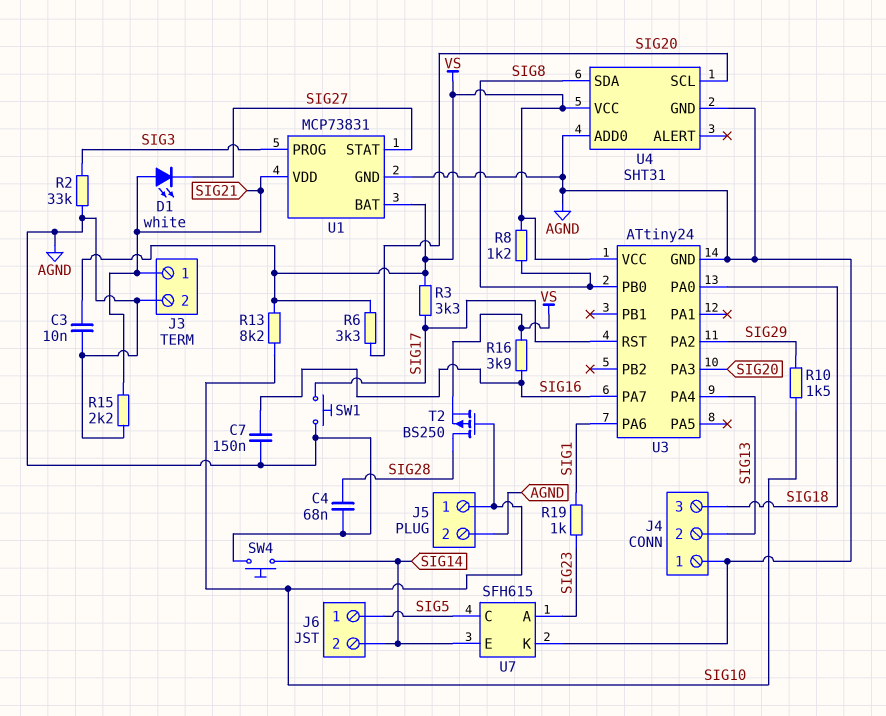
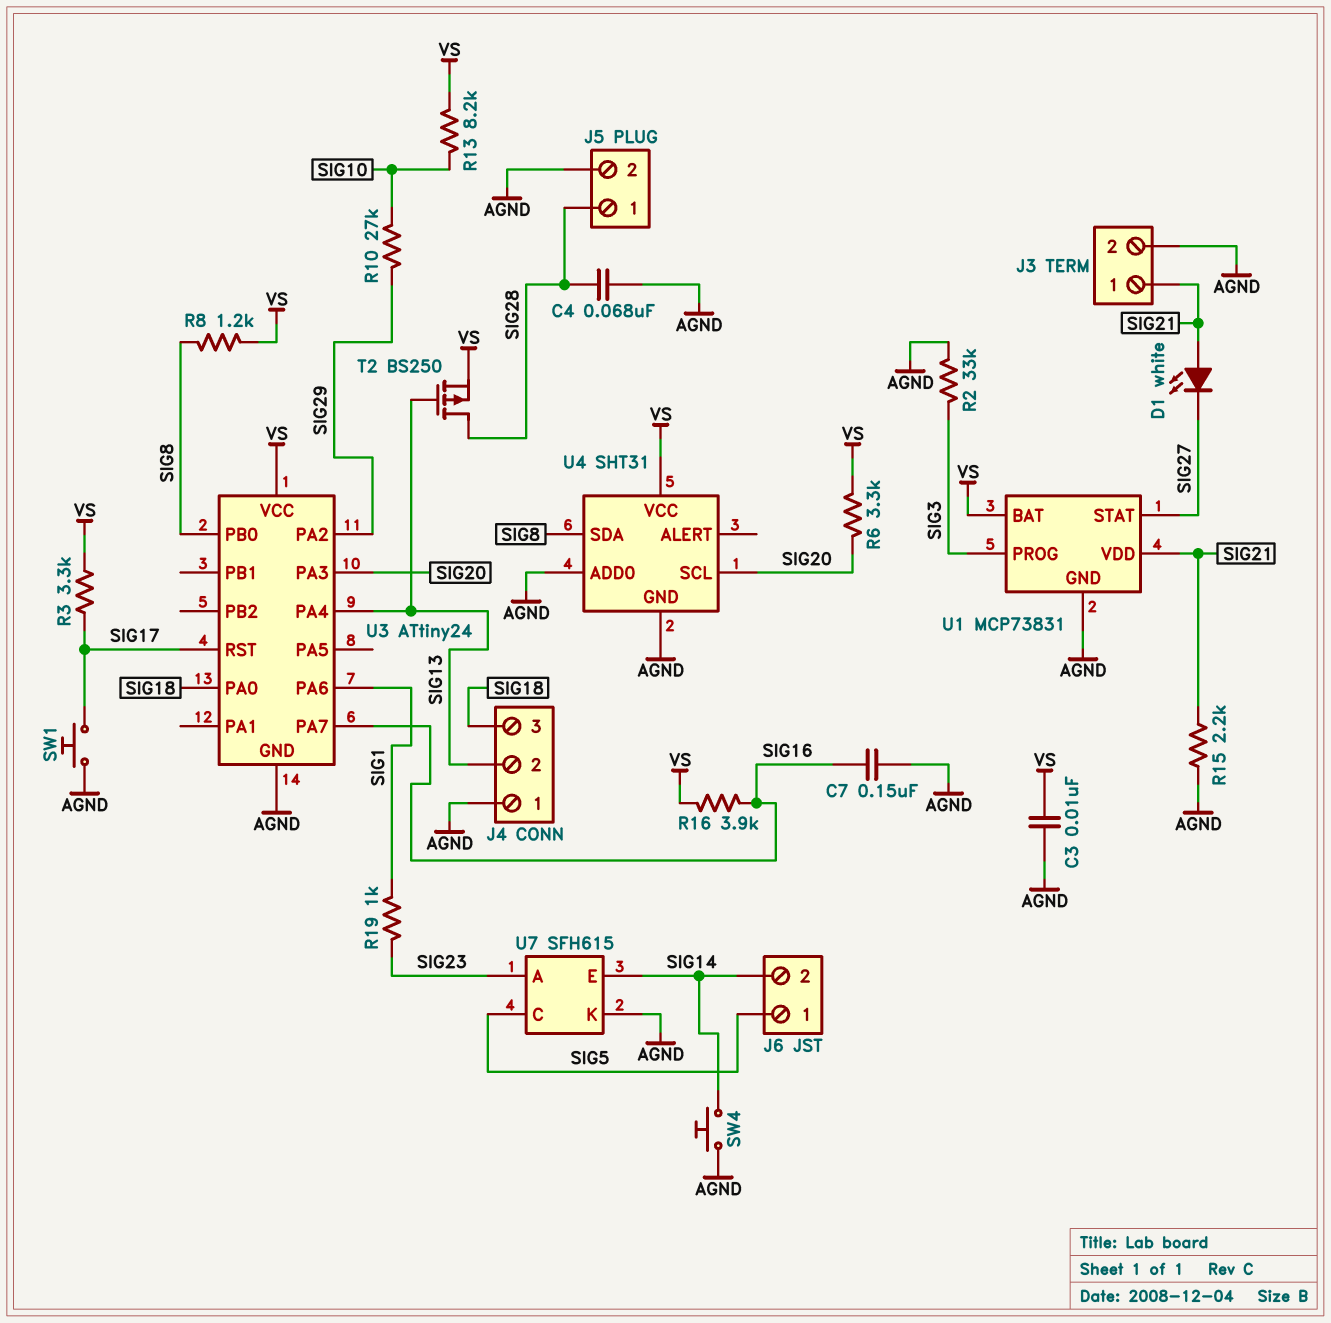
J5 pin 1: SIG10 -> SIG28
R10: 1.5k (SIG10, SIG29) -> 27k (SIG10, SIG29)
T2: PMOS BS250 (G SIG10, D SIG28, S VS) -> PMOS BS250 (G SIG13, D SIG28, S VS)

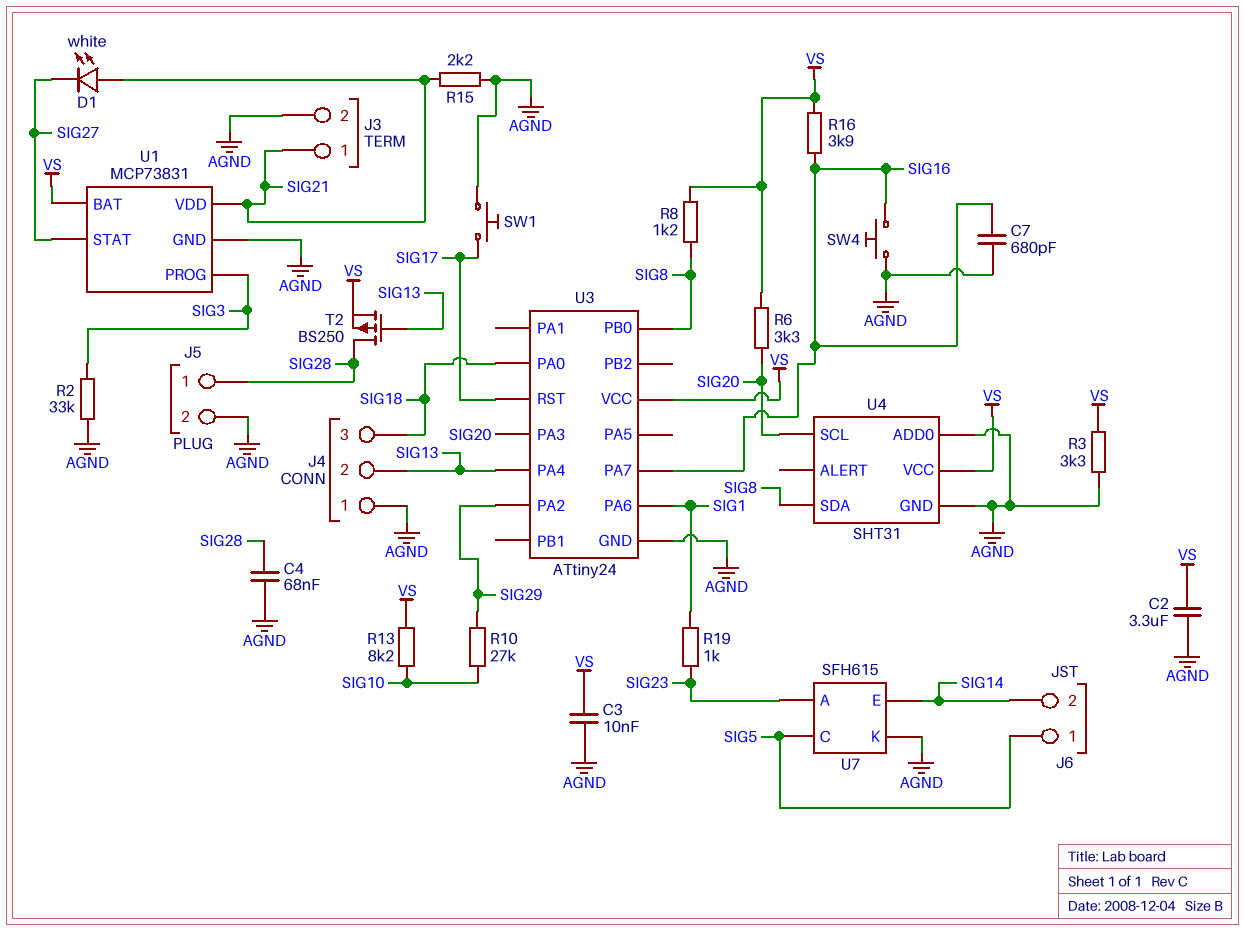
C2: none -> 3.3uF (AGND, VS)
C7: 150nF (AGND, SIG16) -> 680pF (AGND, SIG16)
R3: 3.3k (SIG17, VS) -> 3.3k (AGND, VS)
SW4: button (AGND, SIG14) -> button (AGND, SIG16)

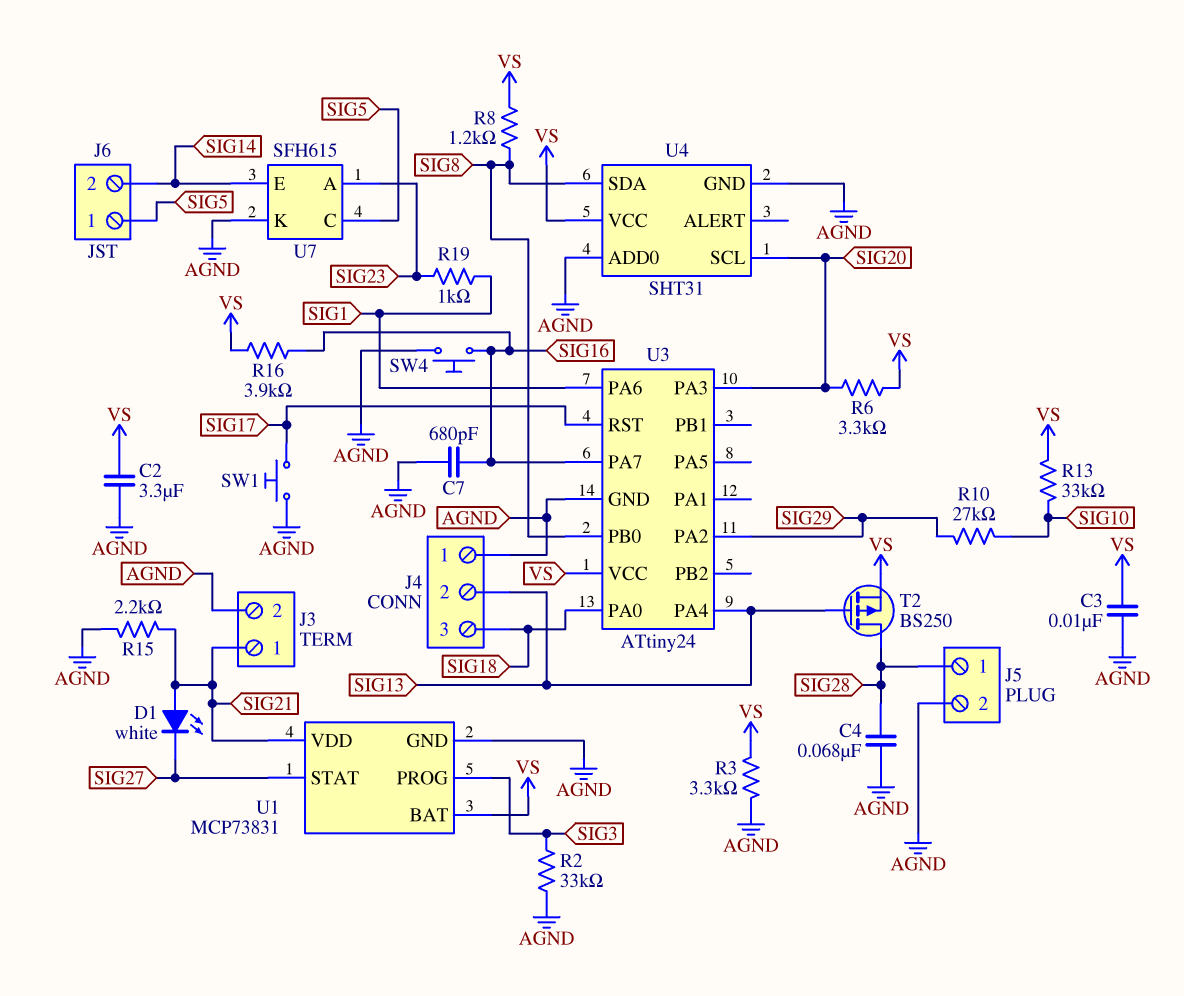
R13: 8.2k (SIG10, VS) -> 33k (SIG10, VS)

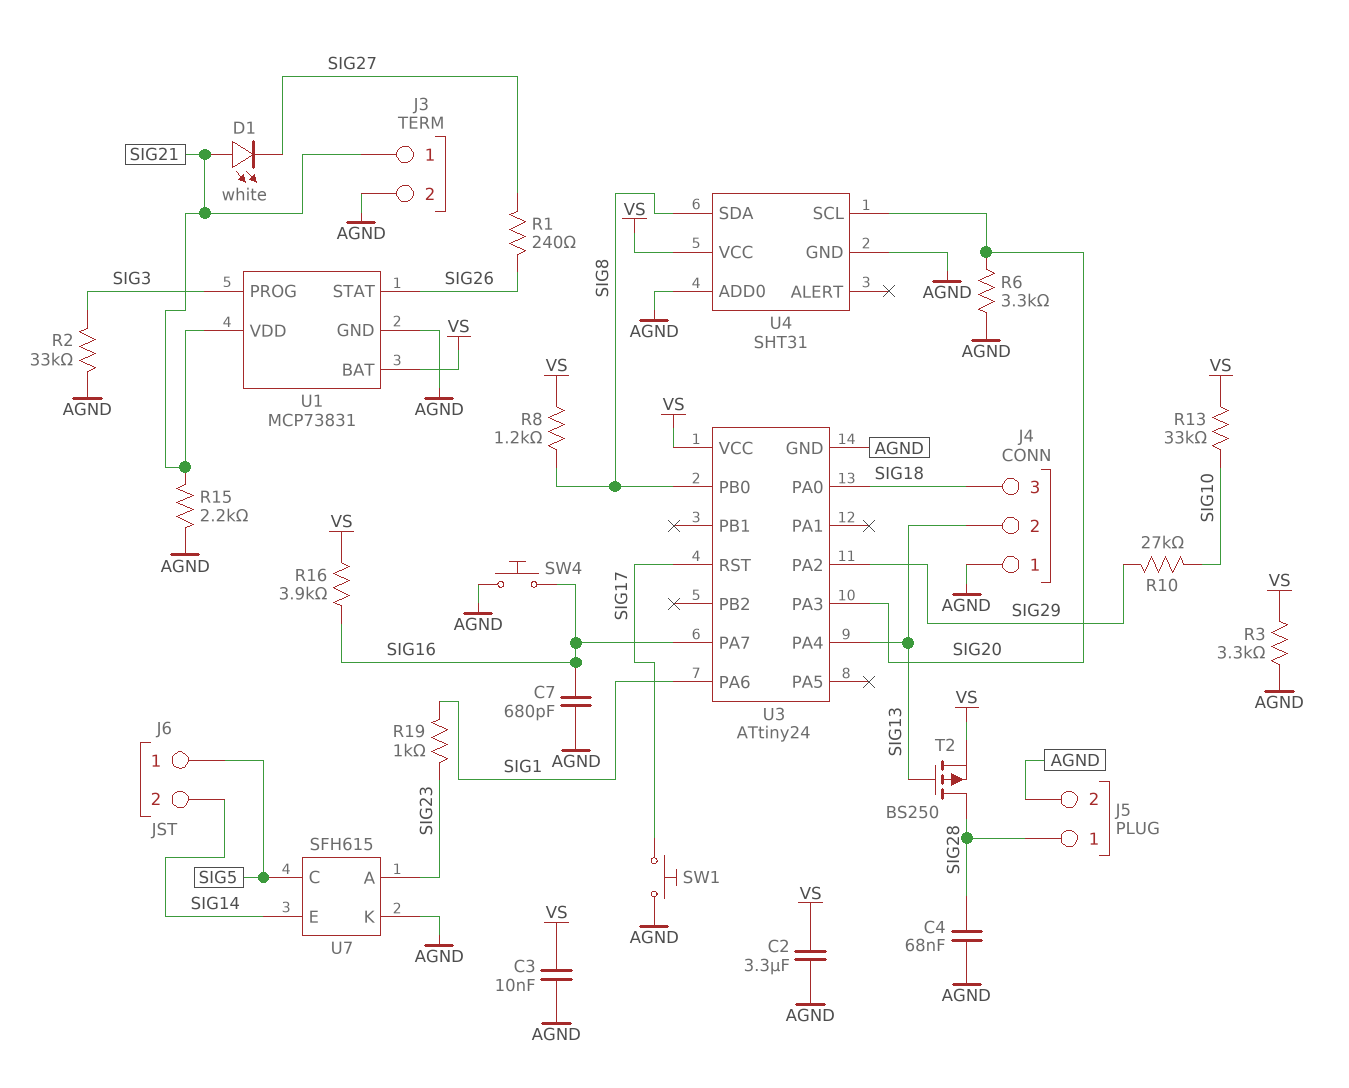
R1: none -> 240 (SIG26, SIG27)
R6: 3.3k (SIG20, VS) -> 3.3k (AGND, SIG20)
U1 pin STAT: SIG27 -> SIG26

